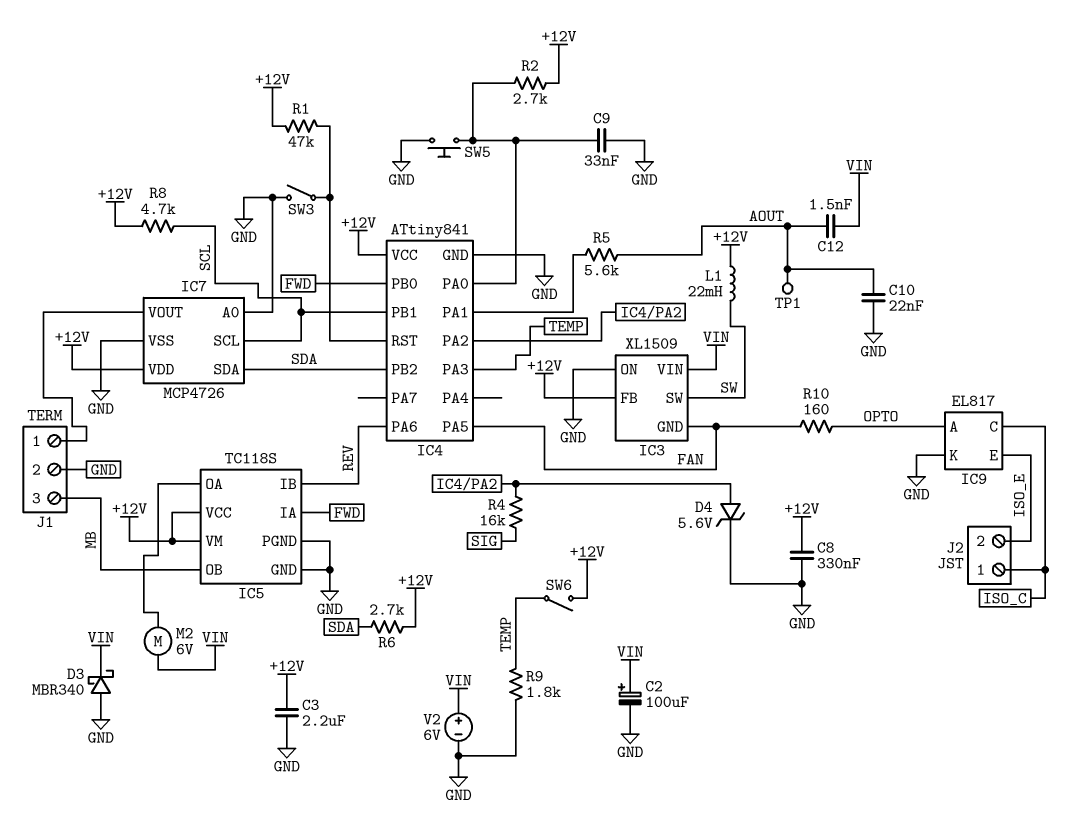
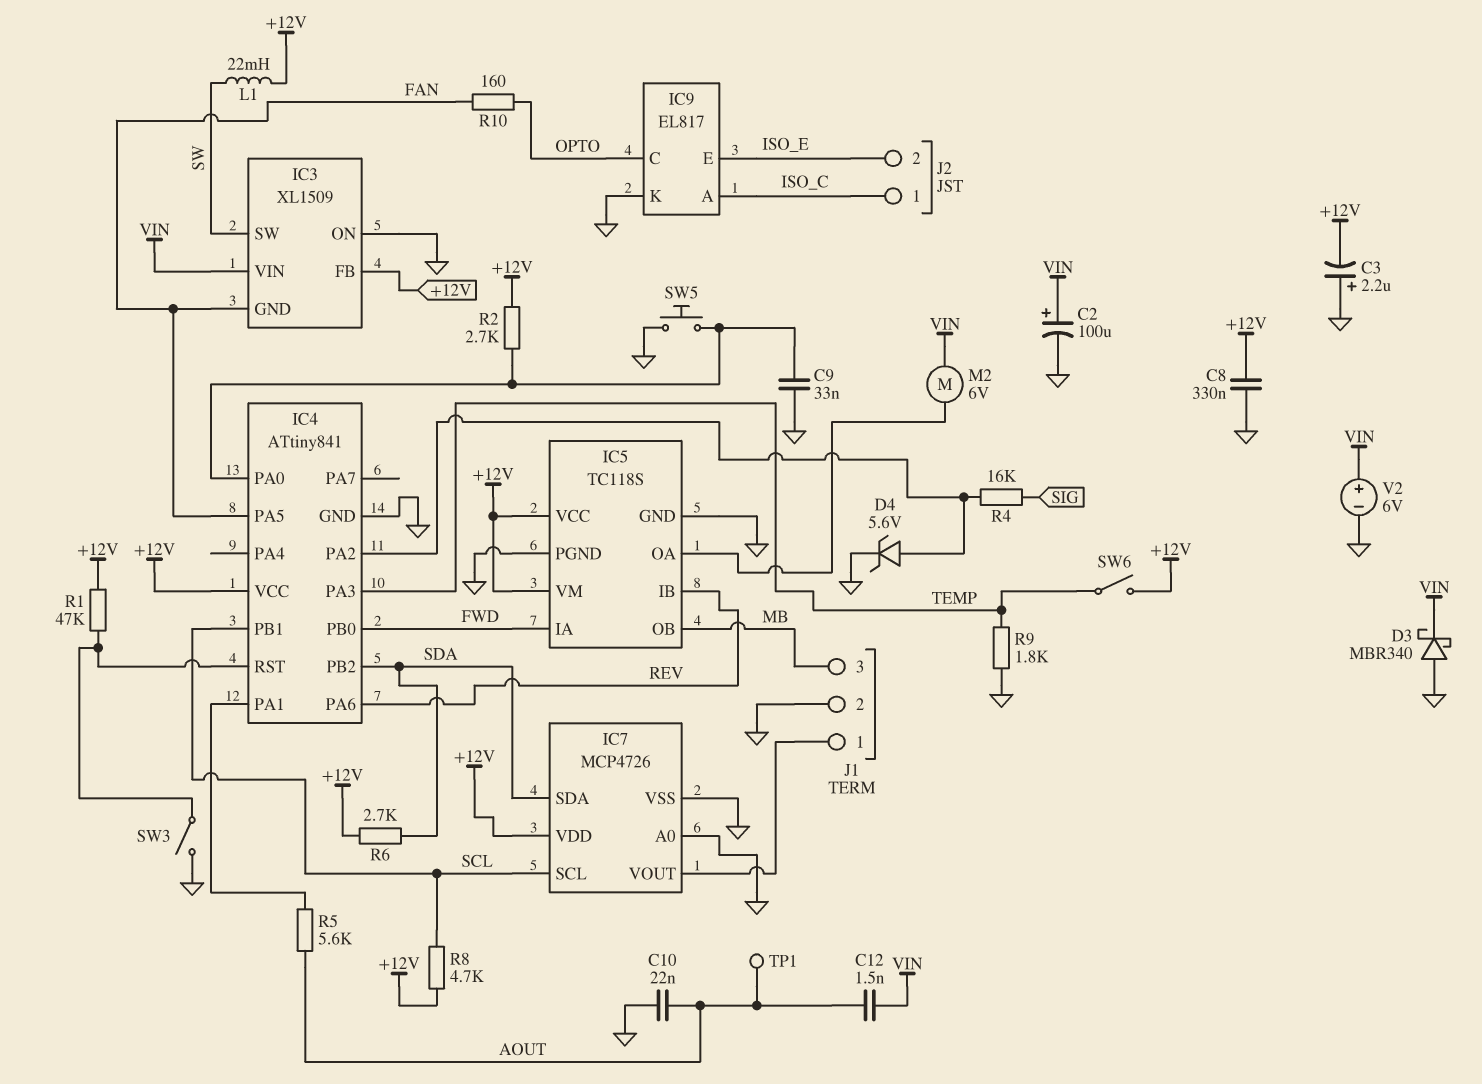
C3: 2.2uF (+12V, GND) -> 2.2uF (plus GND, minus +12V)
IC9 pin A: OPTO -> ISO_C
IC9 pin C: ISO_C -> OPTO

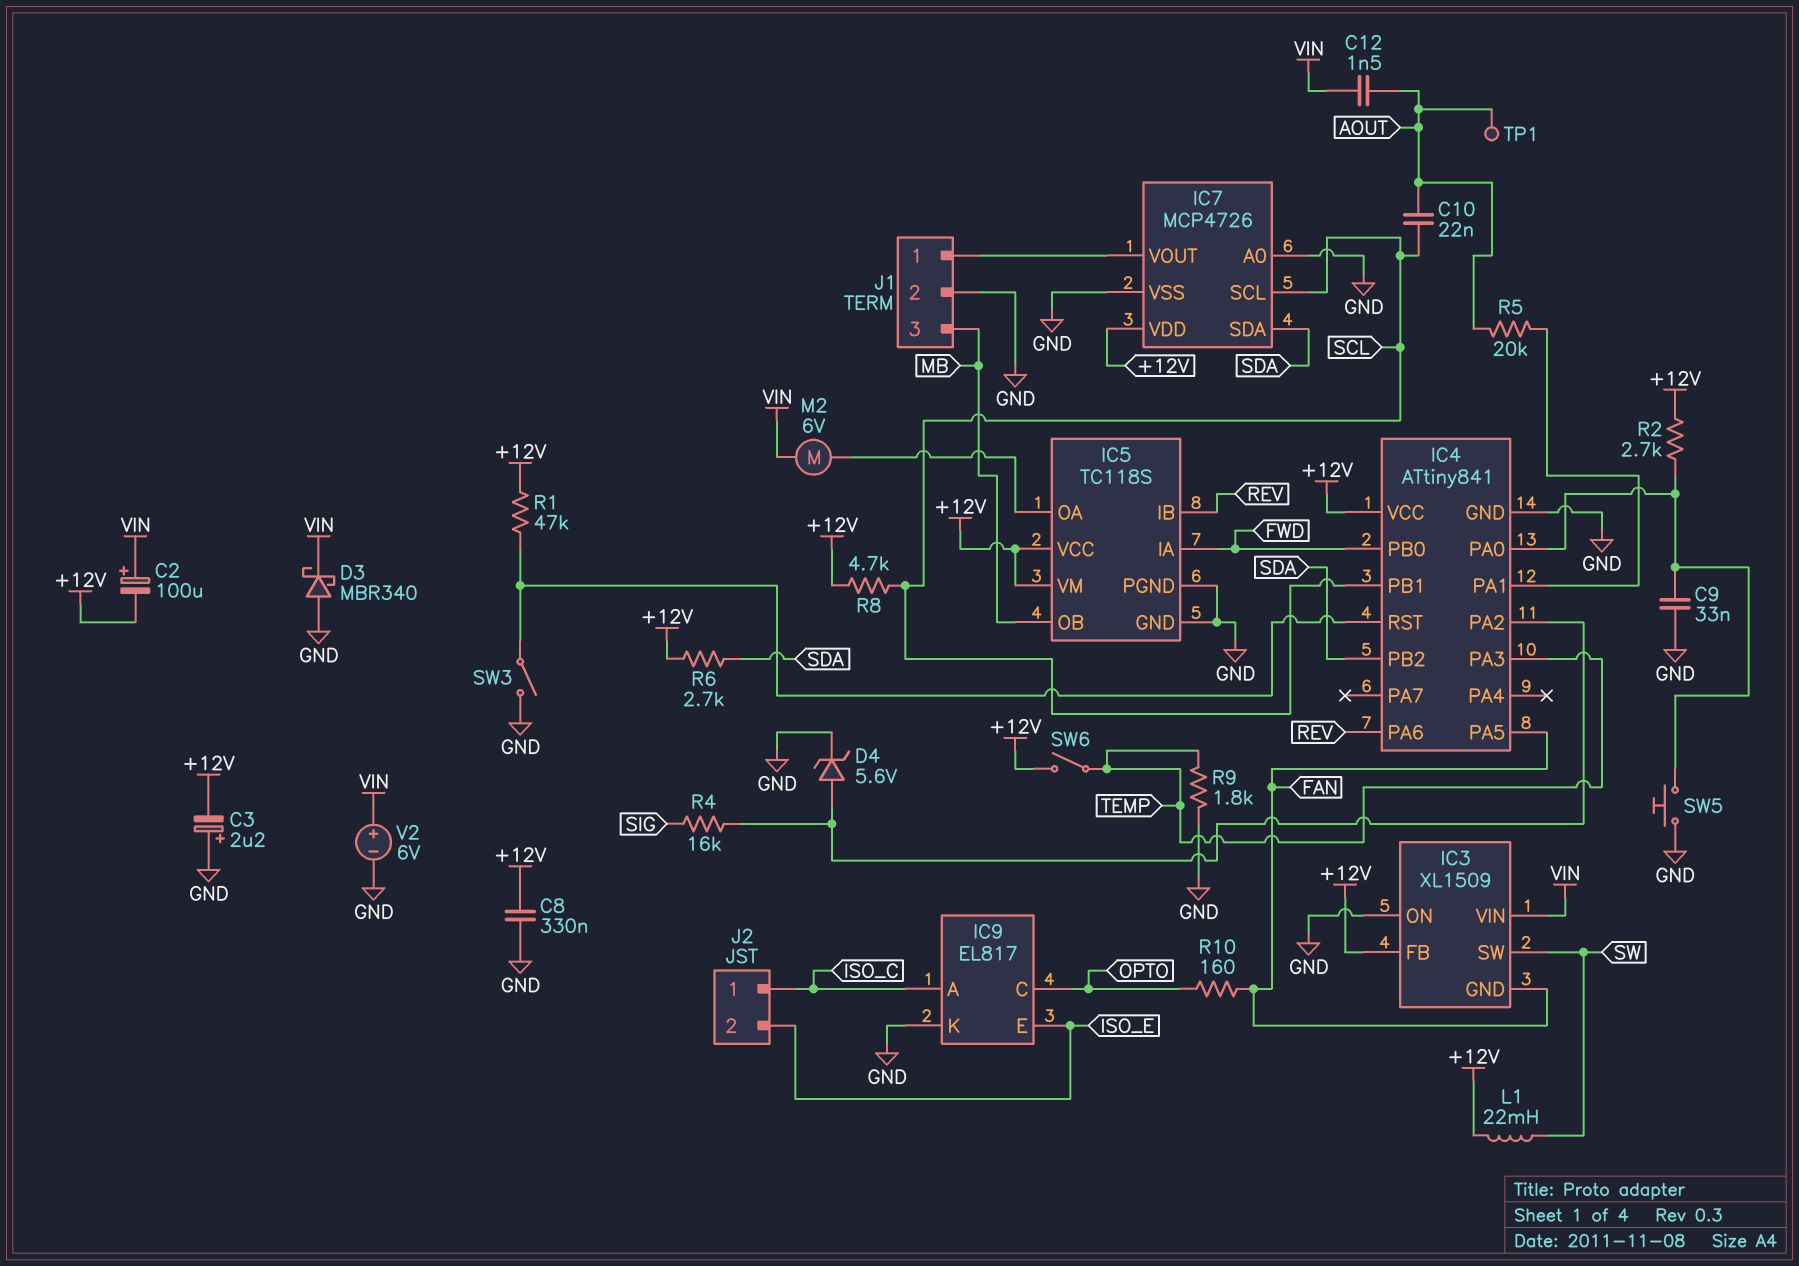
C2: 100uF (plus VIN, minus GND) -> 100uF (plus VIN, minus +12V)
C10: 22nF (AOUT, GND) -> 22nF (AOUT, SCL)
R5: 5.6k (AOUT, IC4/PA1) -> 20k (AOUT, IC4/PA1)

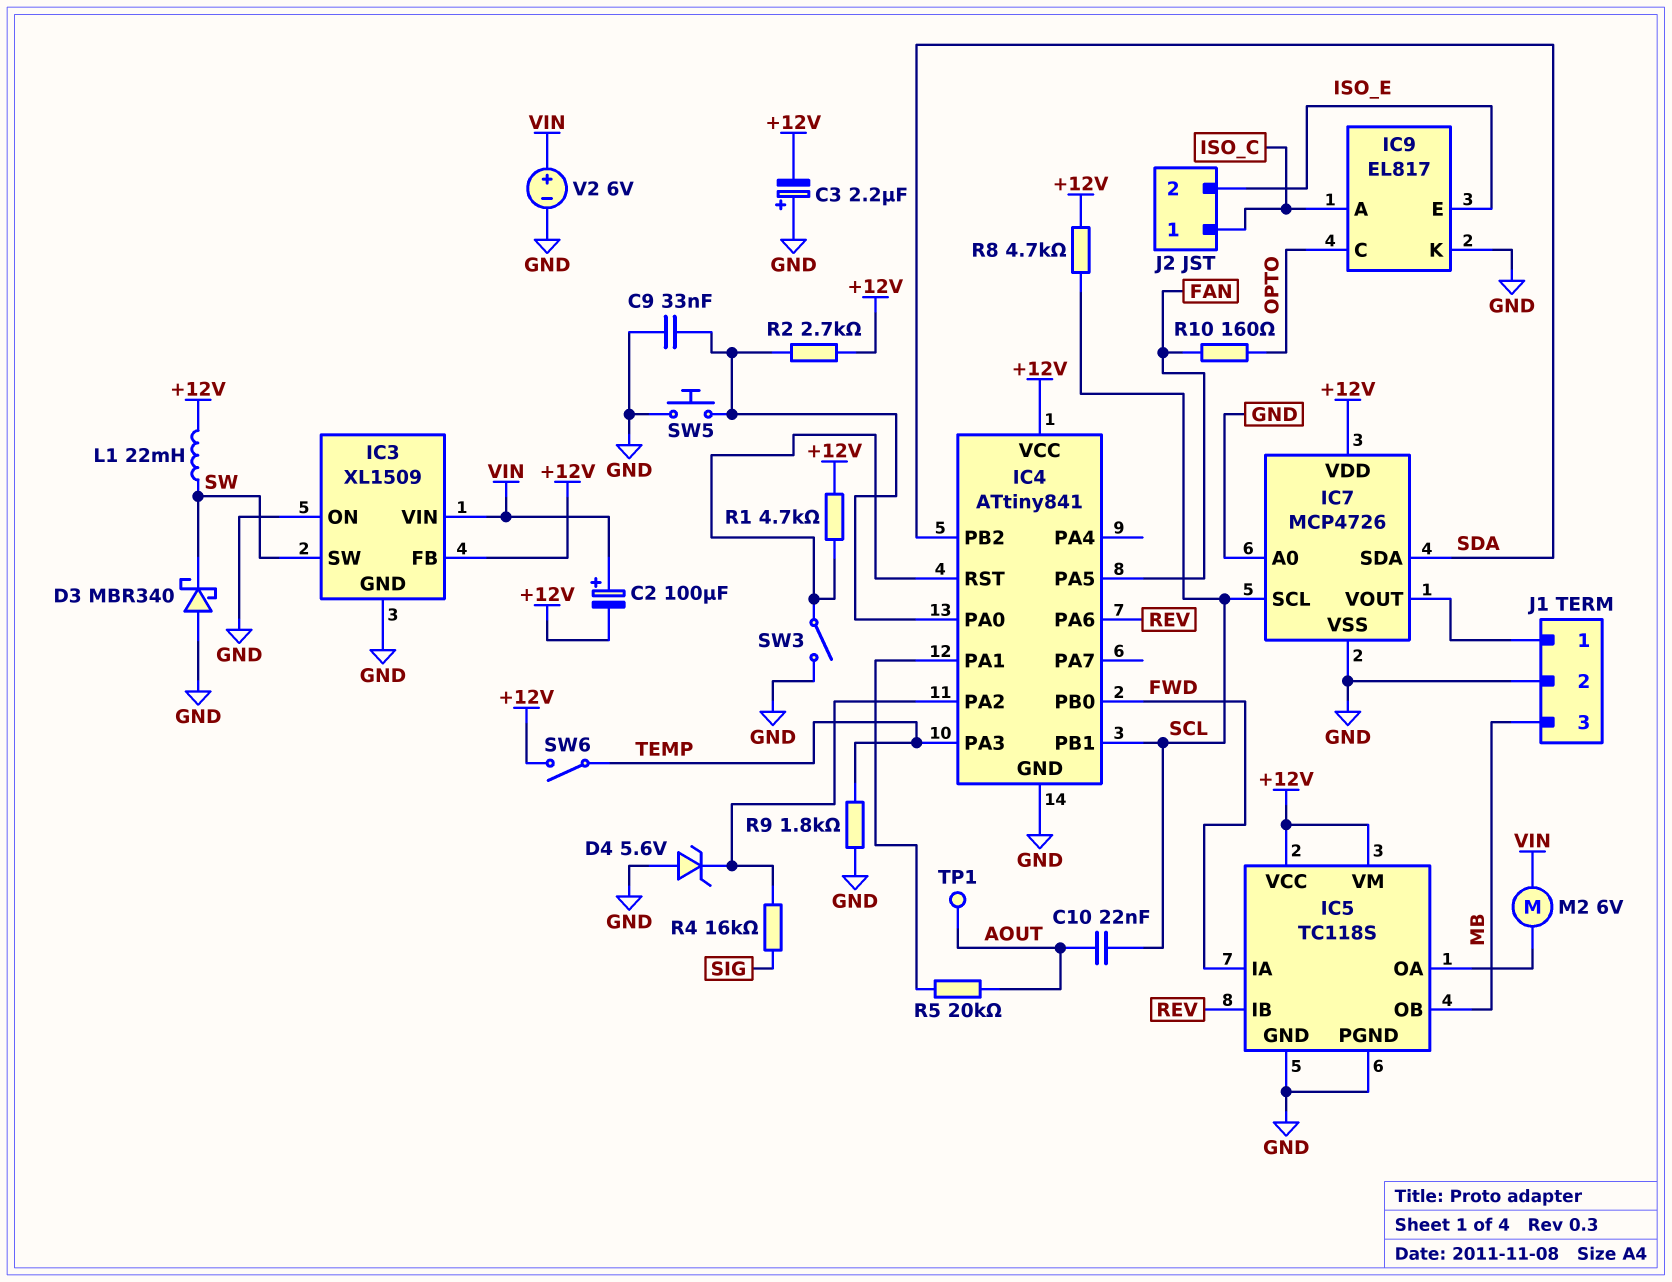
C8: 330nF (+12V, GND) -> none
C12: 1.5nF (AOUT, VIN) -> none
D3: schottky MBR340 (A GND, K VIN) -> schottky MBR340 (A GND, K SW)
D4: zener 5.6V (A IC4/PA2, K GND) -> zener 5.6V (A GND, K IC4/PA2)
IC3 pin GND: FAN -> GND
R1: 47k (+12V, IC4/RST) -> 4.7k (+12V, IC4/RST)
R6: 2.7k (+12V, SDA) -> none

